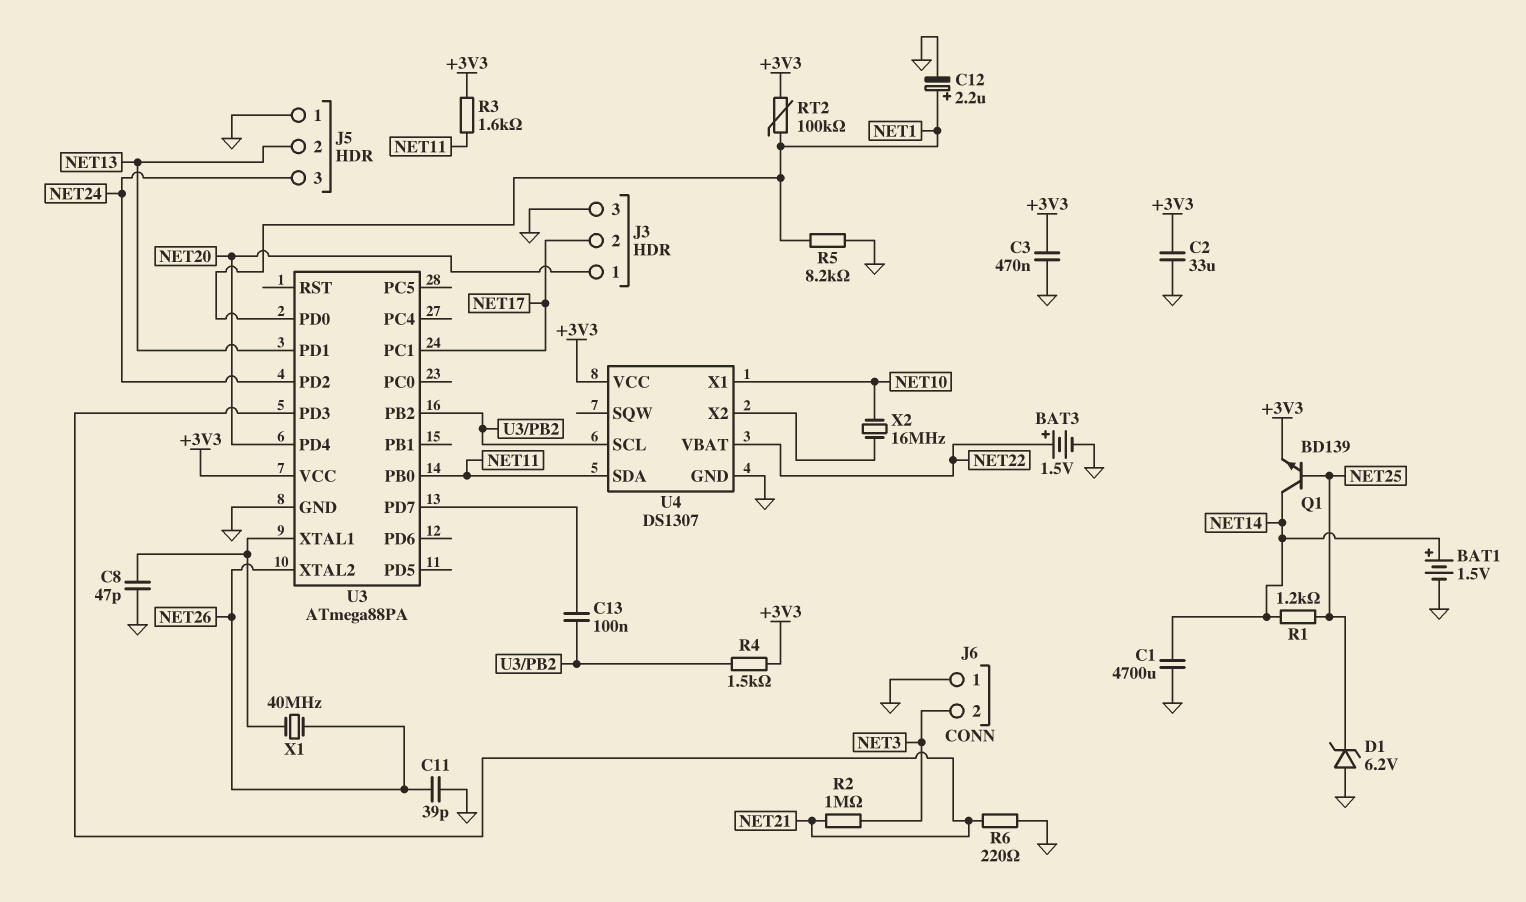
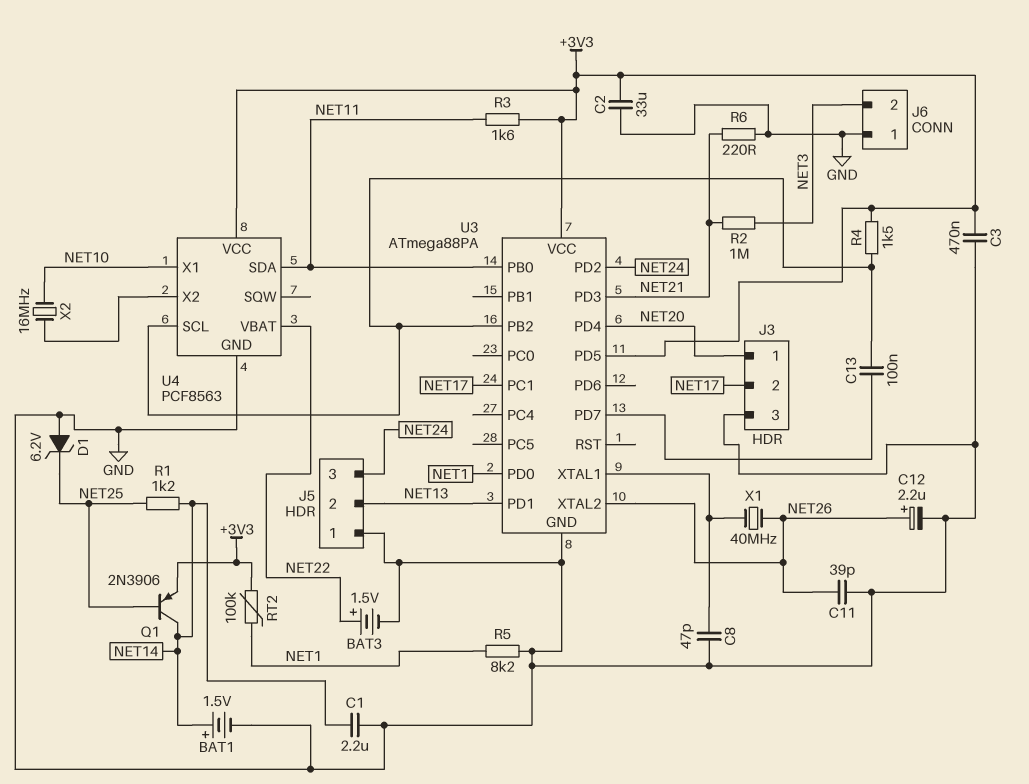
C1: 4700uF (GND, NET14) -> 2.2uF (GND, NET14)
C12: 2.2uF (plus NET1, minus GND) -> 2.2uF (plus NET26, minus GND)
Q1: NPN BD139 (B NET25, C NET14, E +3V3) -> PNP 2N3906 (B NET25, C NET14, E +3V3)
U3 pin PD5: none -> +3V3
U4: DS1307 -> PCF8563

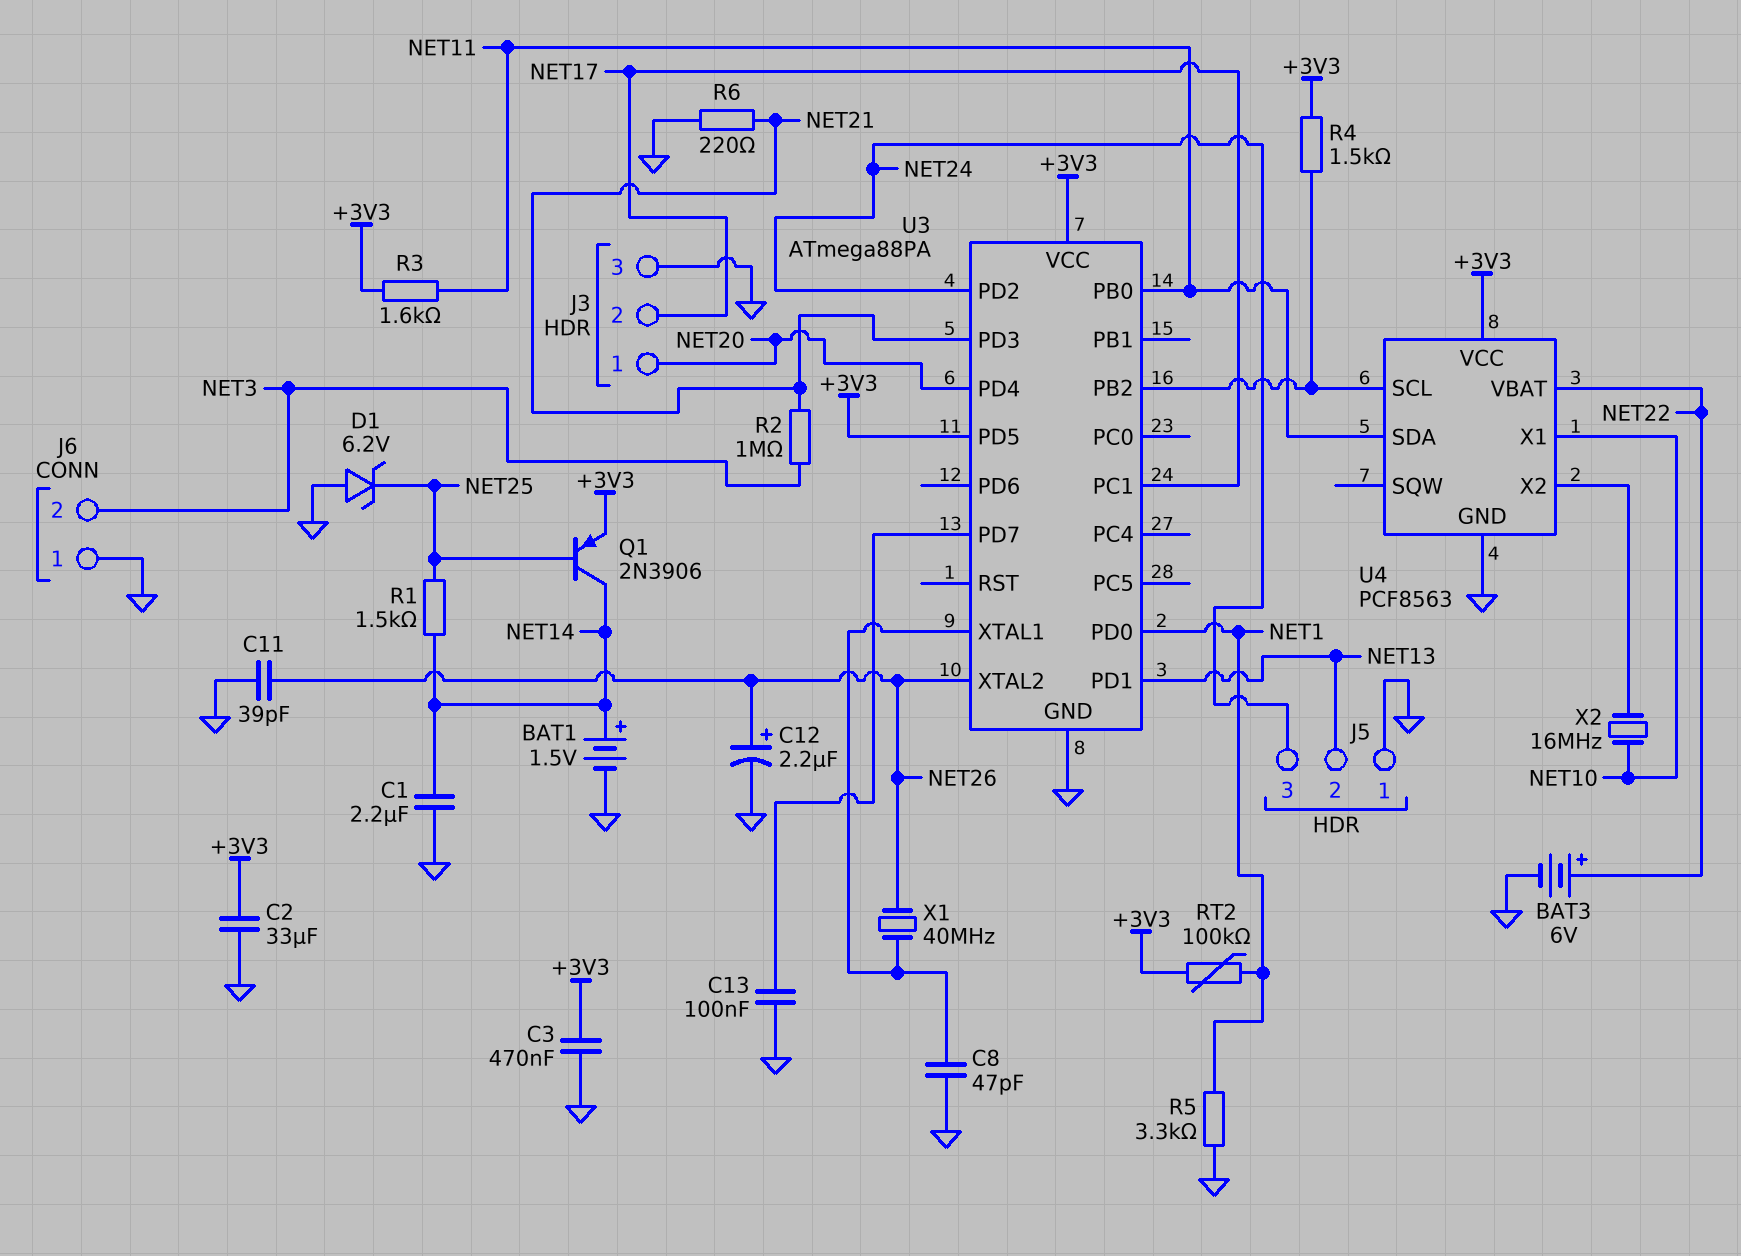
BAT3: 1.5V (plus NET22, minus GND) -> 6V (plus NET22, minus GND)
C13: 100nF (U3/PB2, U3/PD7) -> 100nF (GND, U3/PD7)
R1: 1.2k (NET14, NET25) -> 1.5k (NET14, NET25)
R5: 8.2k (GND, NET1) -> 3.3k (GND, NET1)

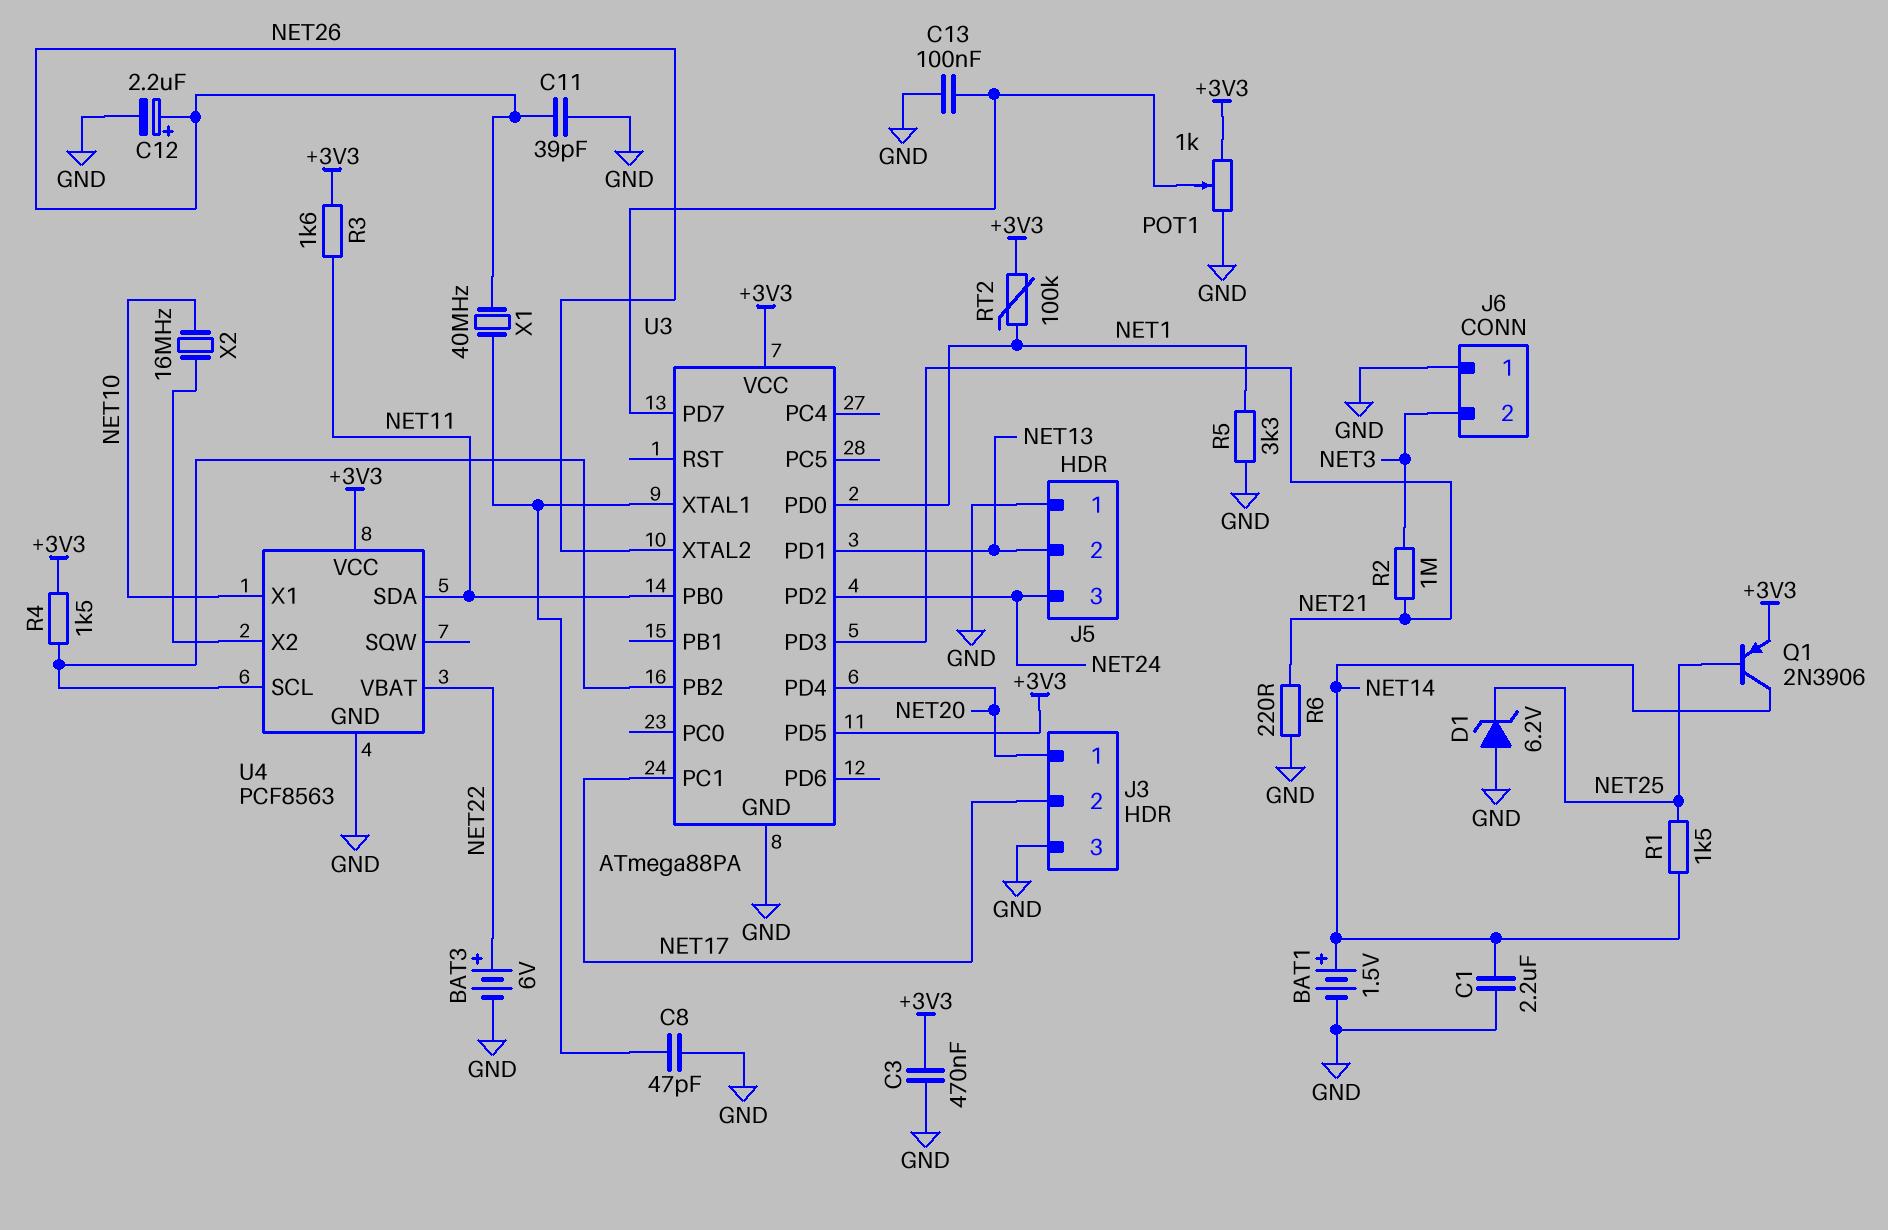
C2: 33uF (+3V3, GND) -> none
POT1: none -> 1k (+3V3, GND, wiper U3/PD7)

